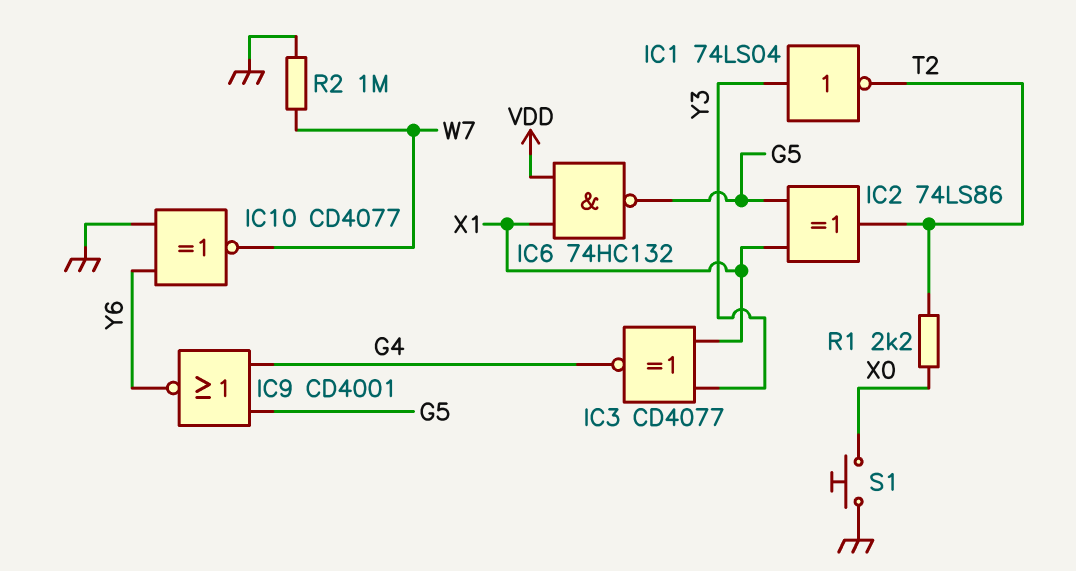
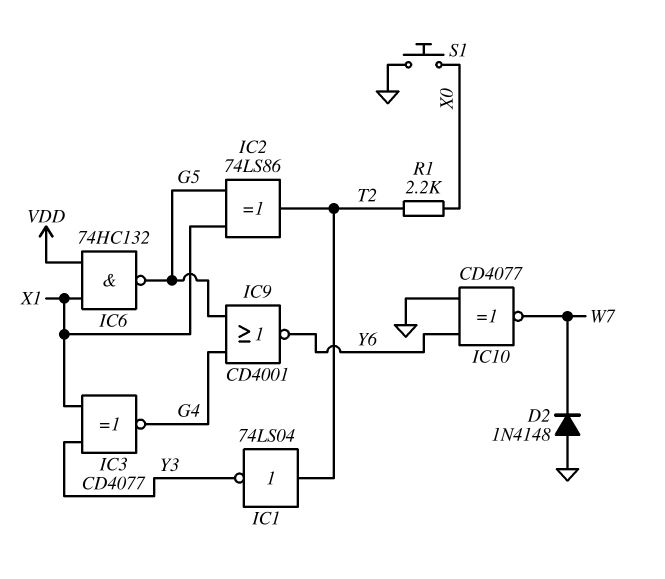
D2: none -> diode 1N4148 (A GND, K W7)
IC1: NOT 74LS04 (in Y3, out T2) -> NOT 74LS04 (in T2, out Y3)
R2: 1M (GND, W7) -> none

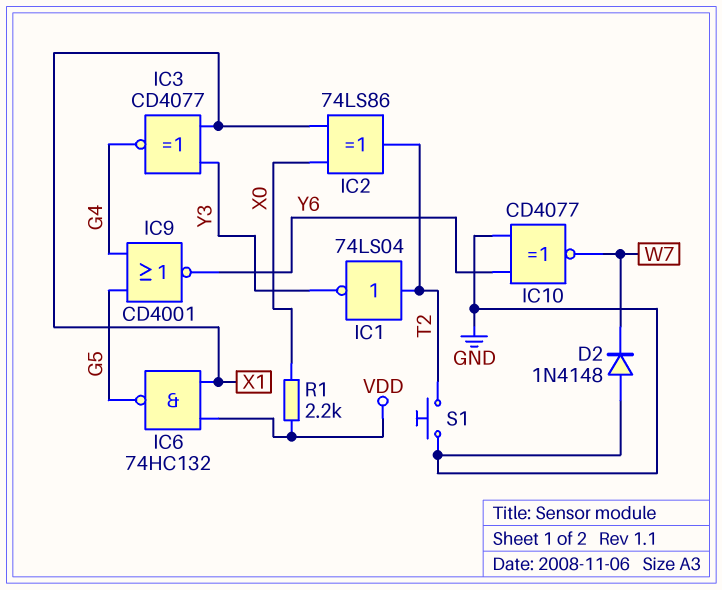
IC2: XOR 74LS86 (in G5, in X1, out T2) -> XOR 74LS86 (in X0, in X1, out T2)
R1: 2.2k (T2, X0) -> 2.2k (VDD, X0)
S1: button (GND, X0) -> button (GND, T2)

